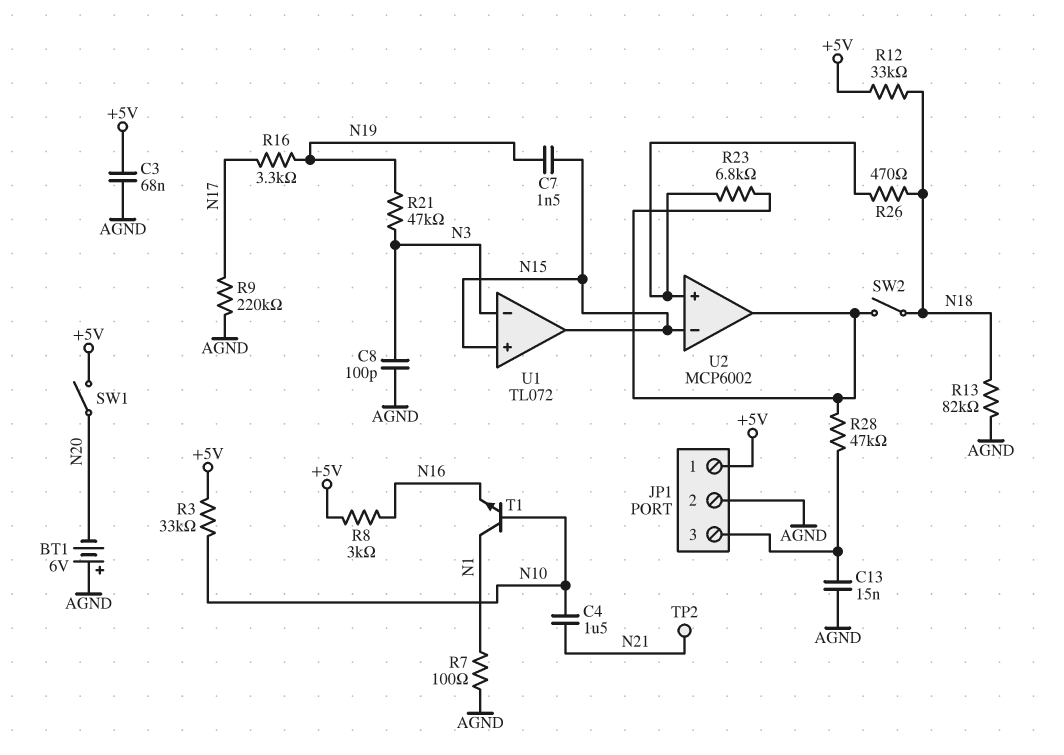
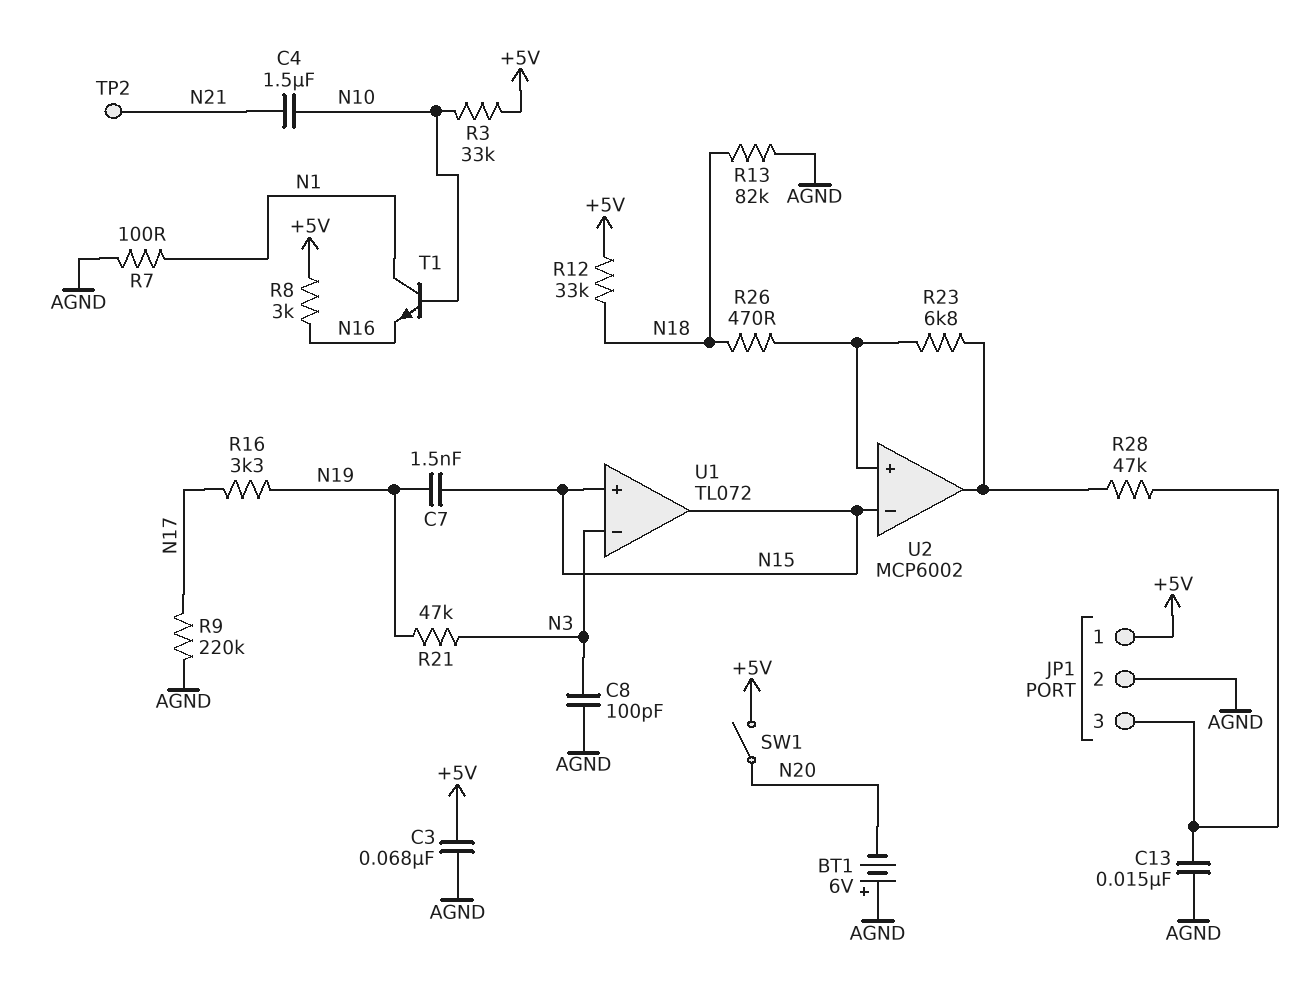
SW2: switch (N18, U2/out) -> none

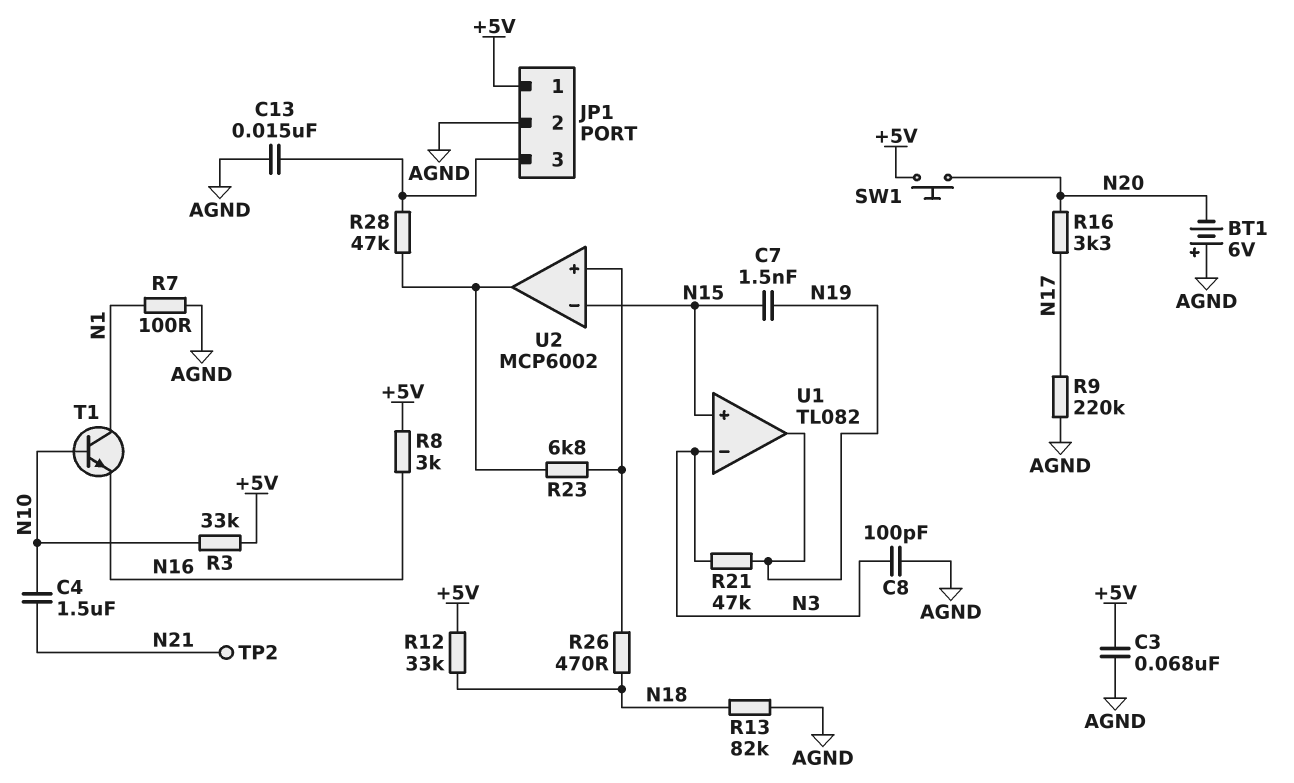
R16: 3.3k (N17, N19) -> 3.3k (N17, N20)
SW1: switch (+5V, N20) -> button (+5V, N20)
U1: TL072 -> TL082
U1 pin out: N15 -> N19

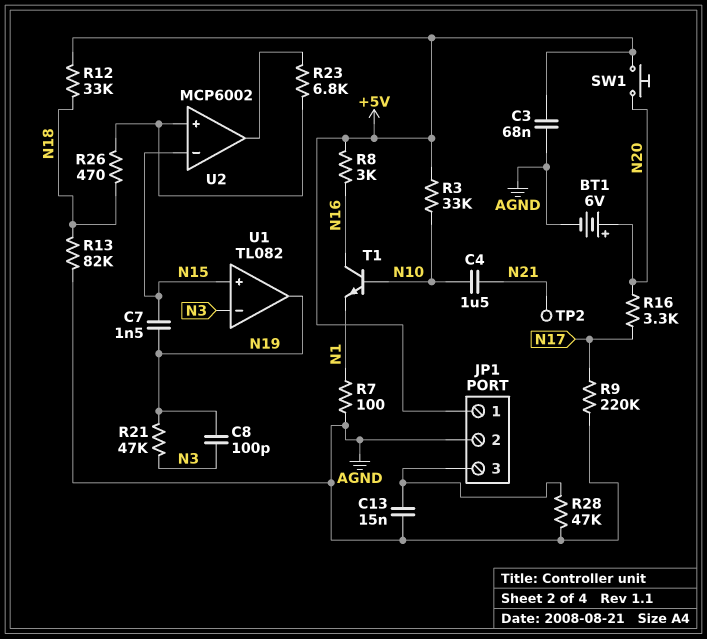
BT1: 6V (plus AGND, minus N20) -> 6V (plus N20, minus AGND)
C8: 100pF (AGND, N3) -> 100pF (N3, N19)
R28: 47k (JP1/3, U2/out) -> 47k (AGND, JP1/3)
T1: NPN (B N10, C N1, E N16) -> NPN (B N10, C N16, E N1)

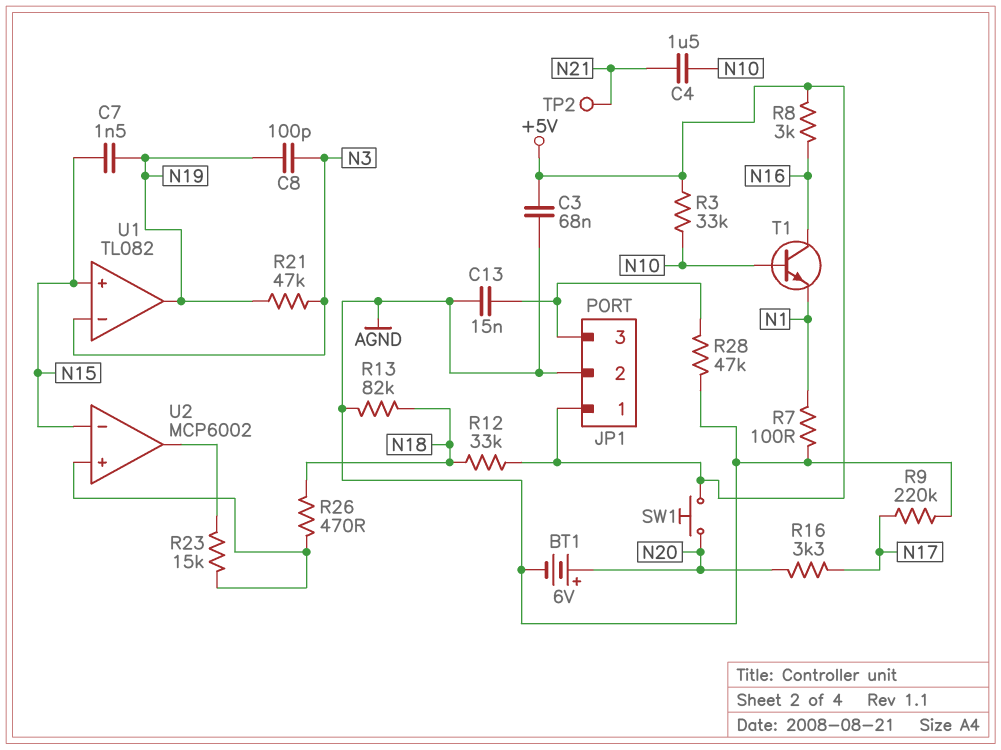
R23: 6.8k (U2/in+, U2/out) -> 15k (U2/in+, U2/out)

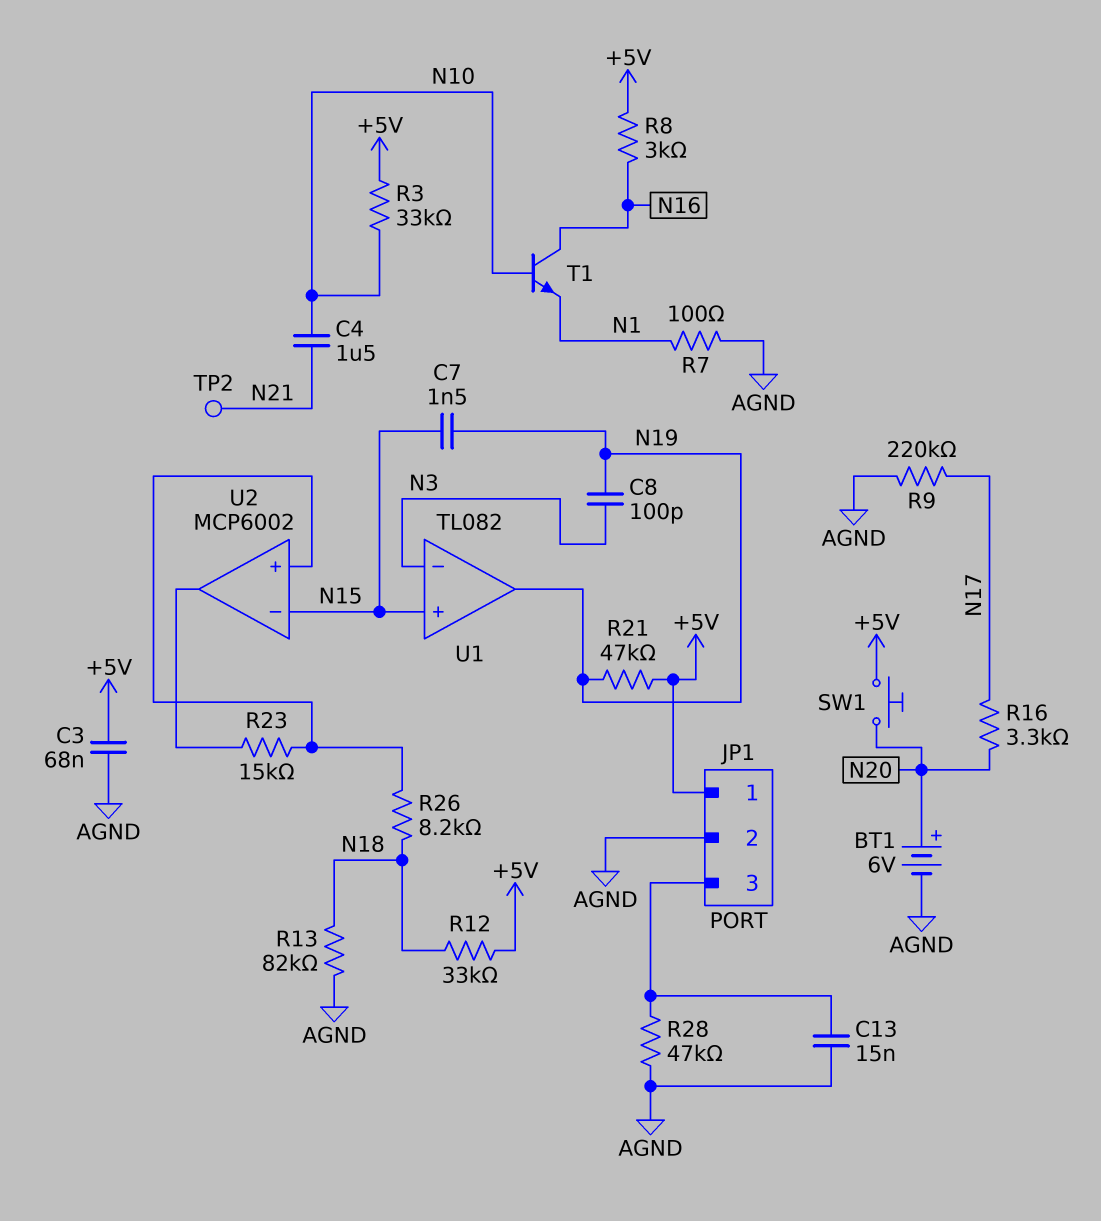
R21: 47k (N3, N19) -> 47k (+5V, N19)
R26: 470 (N18, U2/in+) -> 8.2k (N18, U2/in+)

